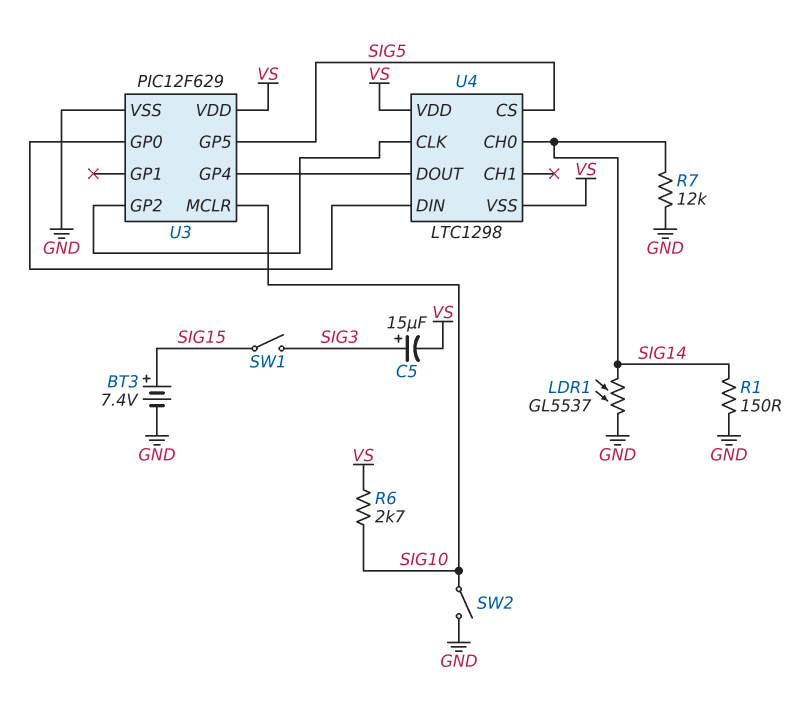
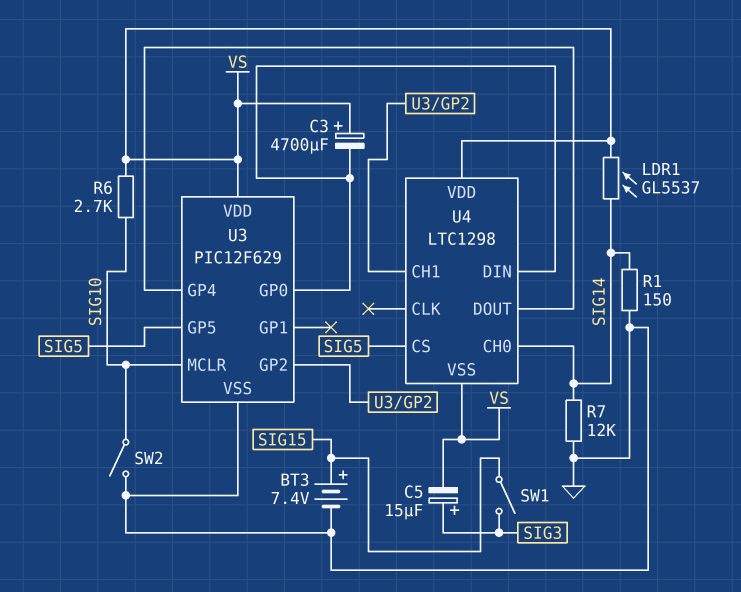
C3: none -> 4700uF (plus VS, minus U3/GP0)
LDR1: GL5537 (GND, SIG14) -> GL5537 (SIG14, VS)
U4 pin CH1: none -> U3/GP2
U4 pin CLK: U3/GP2 -> none

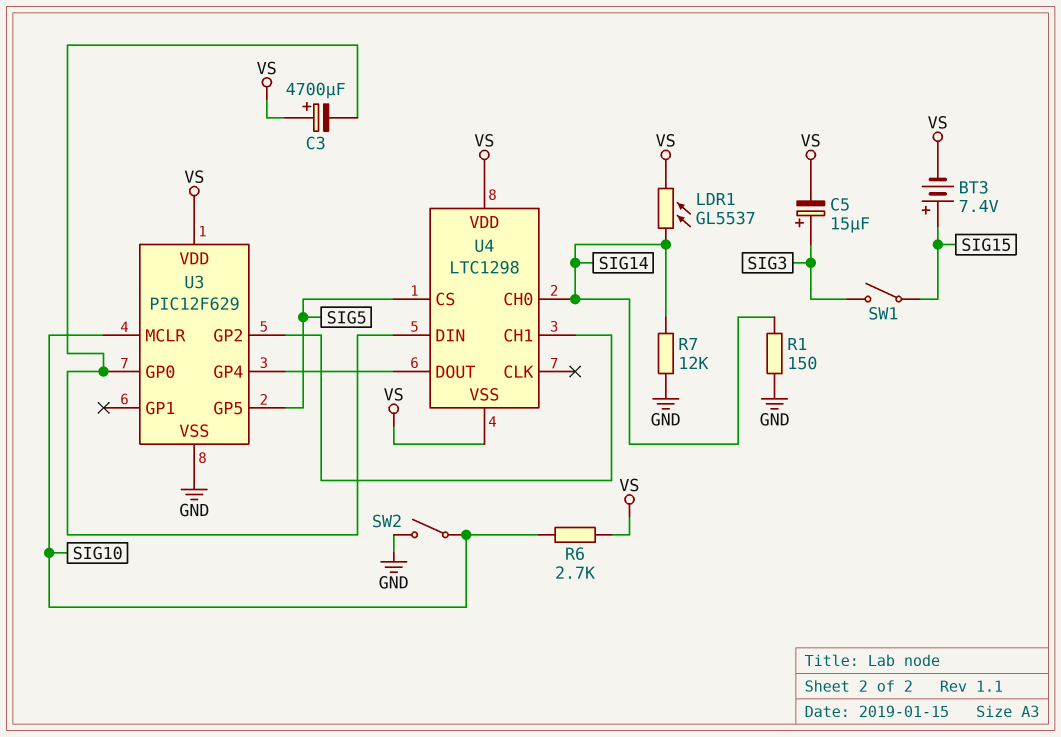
BT3: 7.4V (plus SIG15, minus GND) -> 7.4V (plus SIG15, minus VS)

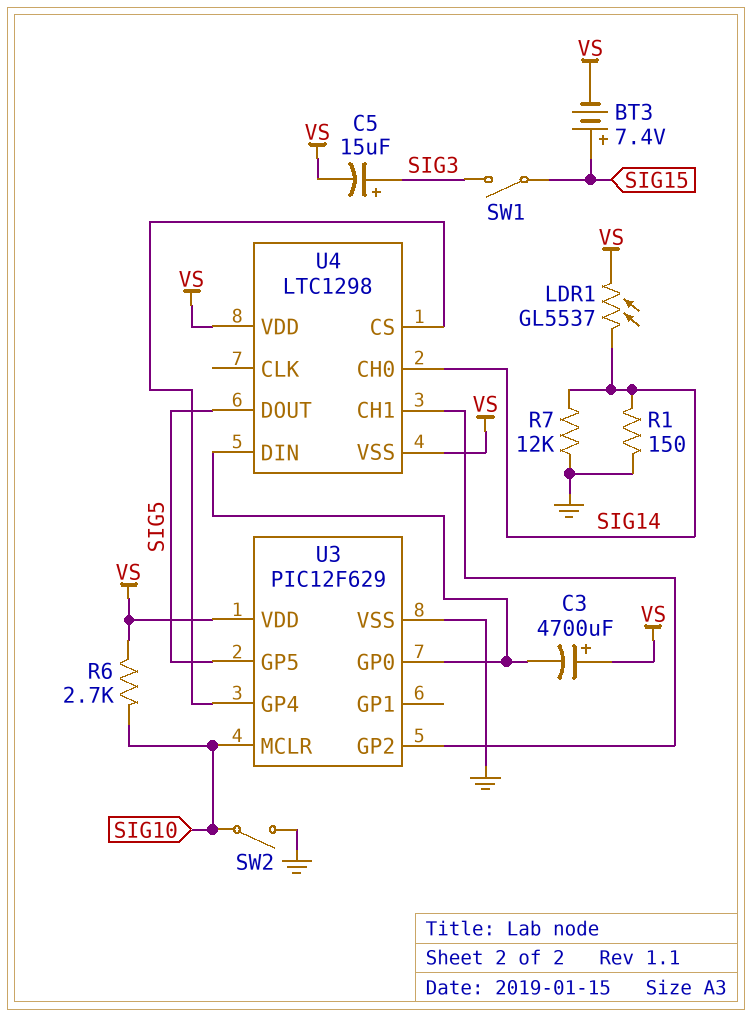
U4 pin CS: SIG5 -> U3/GP4
U4 pin DOUT: U3/GP4 -> SIG5

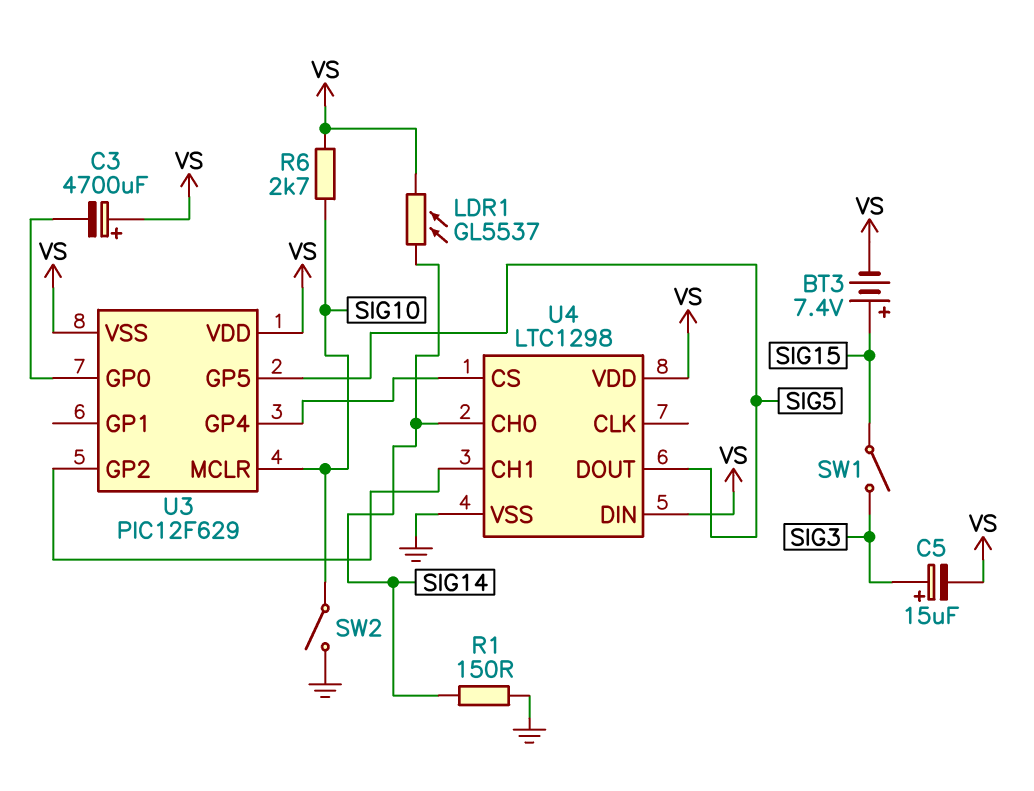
R7: 12k (GND, SIG14) -> none
U3 pin VSS: GND -> VS
U4 pin DIN: U3/GP0 -> VS
U4 pin VSS: VS -> GND

